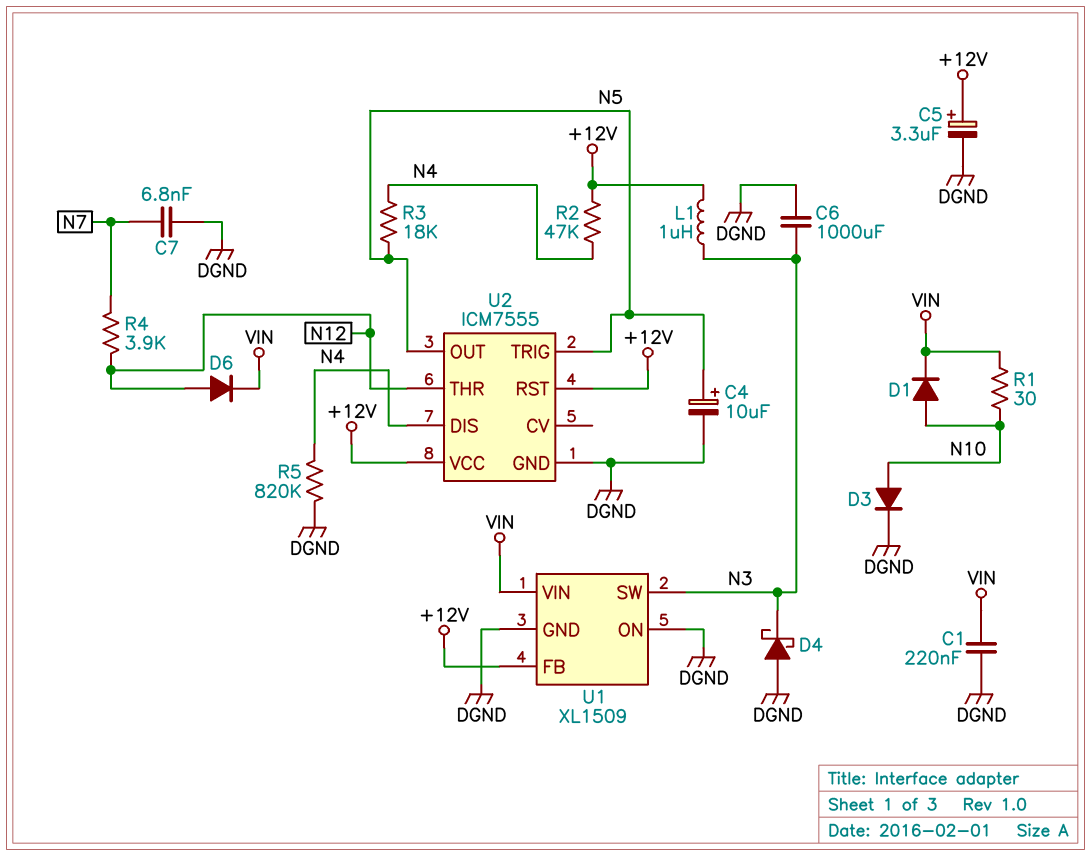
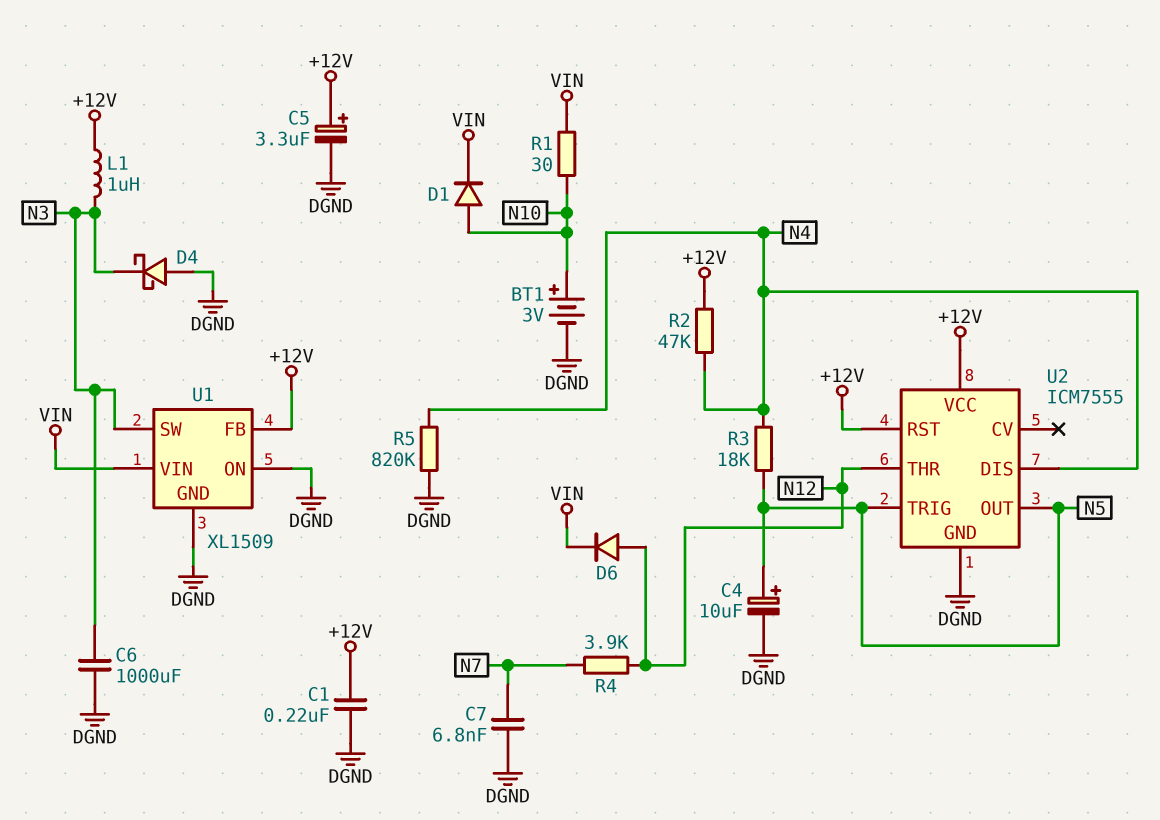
BT1: none -> 3V (plus N10, minus DGND)
C1: 220nF (DGND, VIN) -> 220nF (+12V, DGND)
D3: diode (A N10, K DGND) -> none

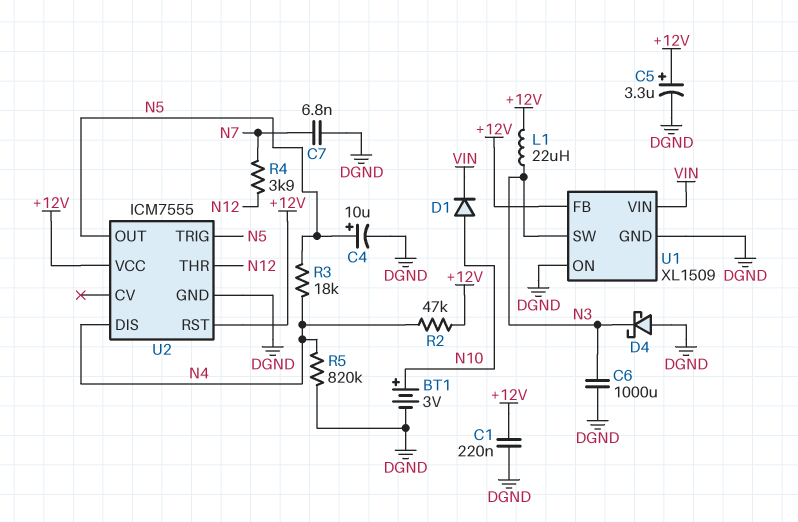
D6: diode (A N12, K VIN) -> none
L1: 1uH (+12V, N3) -> 22uH (+12V, N3)
R1: 30 (N10, VIN) -> none

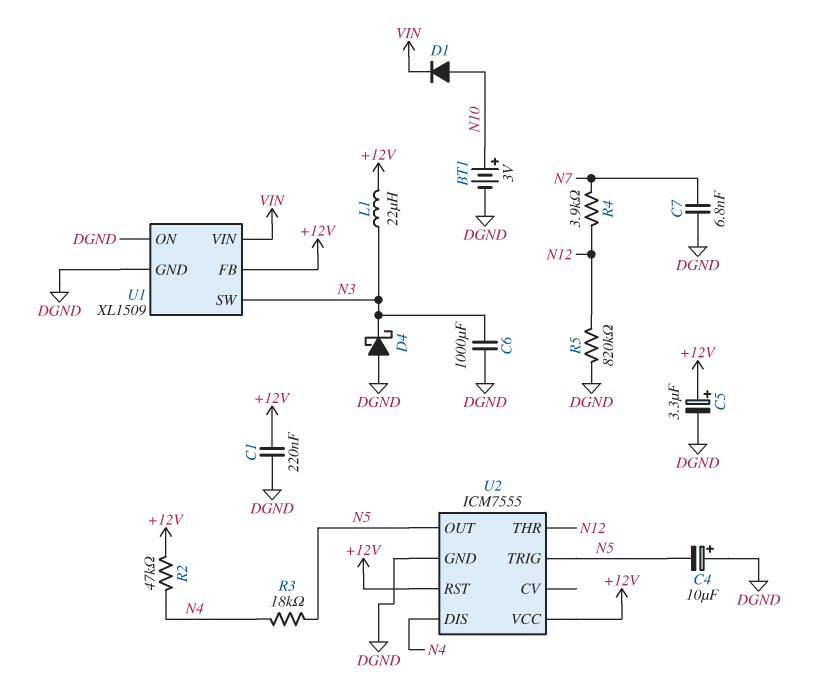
C4: 10uF (plus N5, minus DGND) -> 10uF (plus DGND, minus N5)
R5: 820k (DGND, N4) -> 820k (DGND, N12)

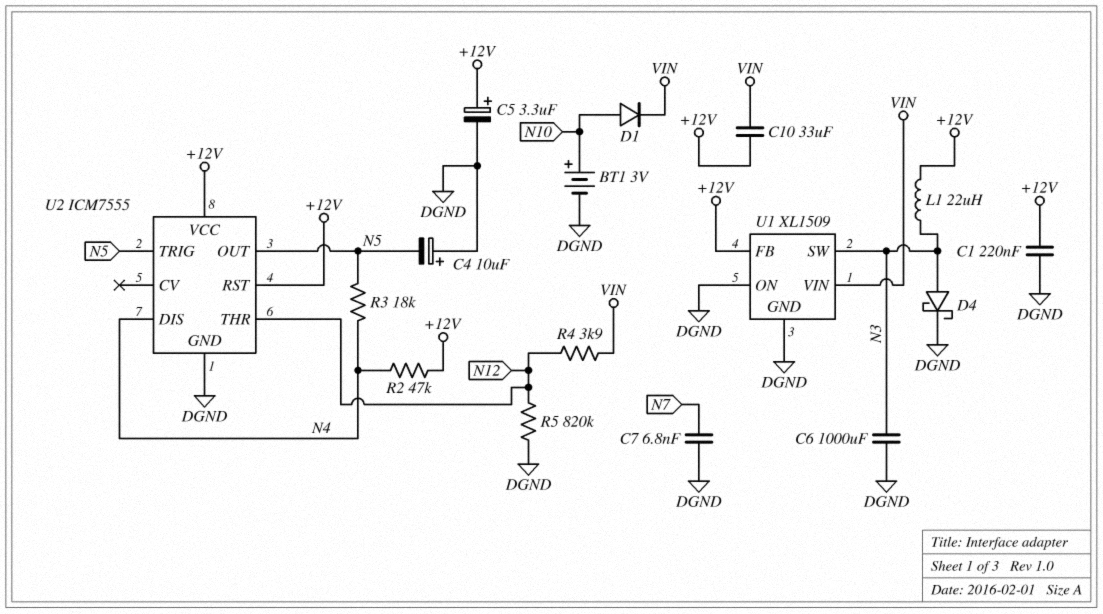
C10: none -> 33uF (+12V, VIN)
D4: schottky (A DGND, K N3) -> schottky (A N3, K DGND)
R4: 3.9k (N7, N12) -> 3.9k (N12, VIN)

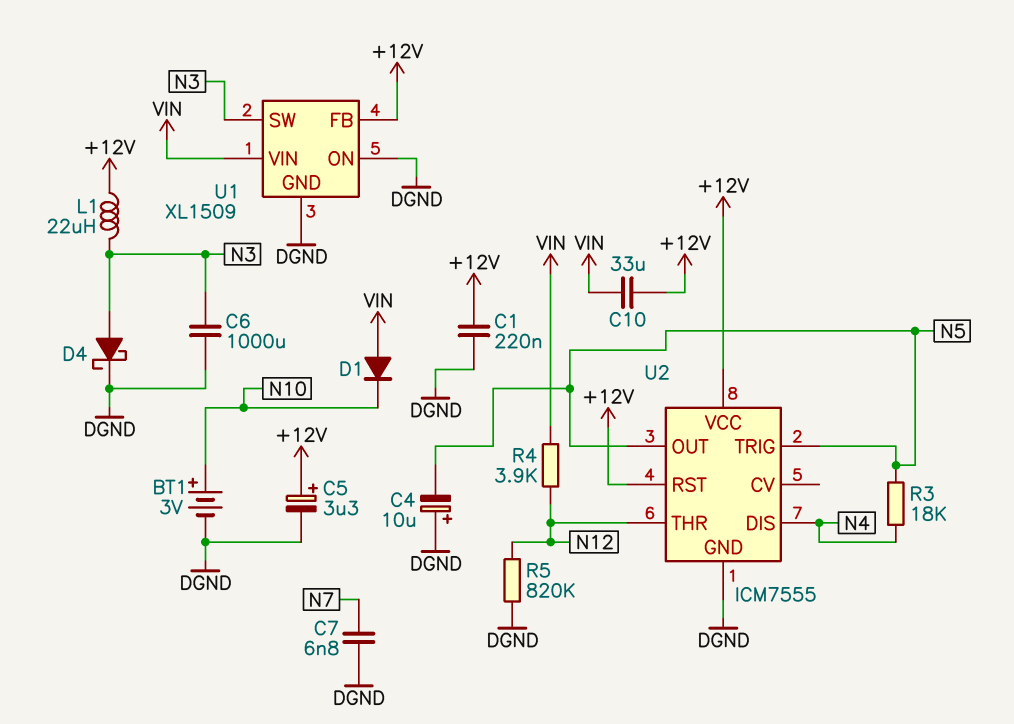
D1: diode (A N10, K VIN) -> diode (A VIN, K N10)
R2: 47k (+12V, N4) -> none

